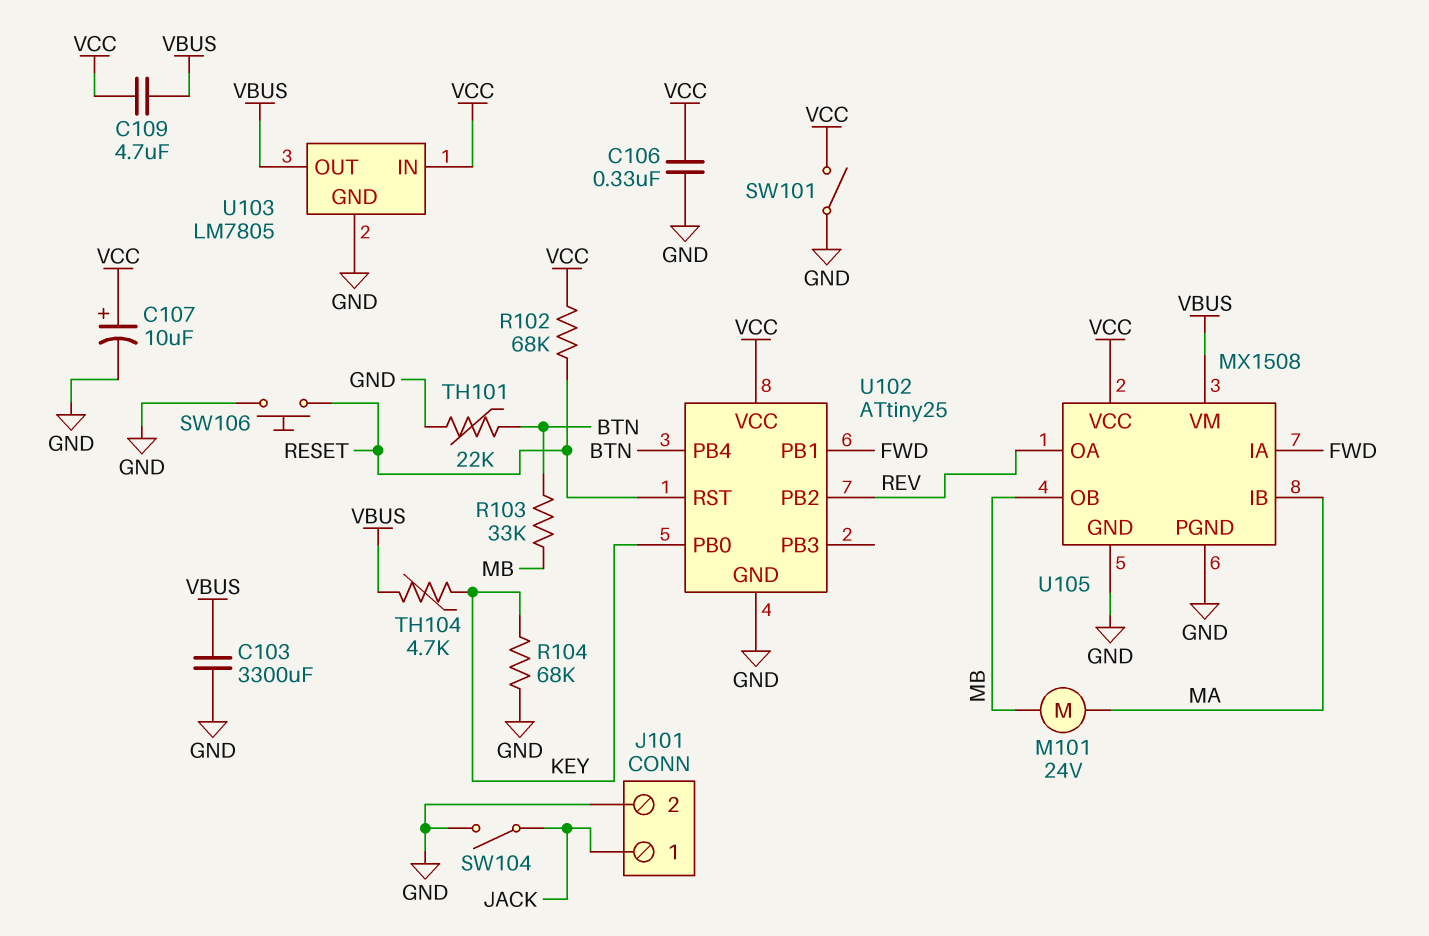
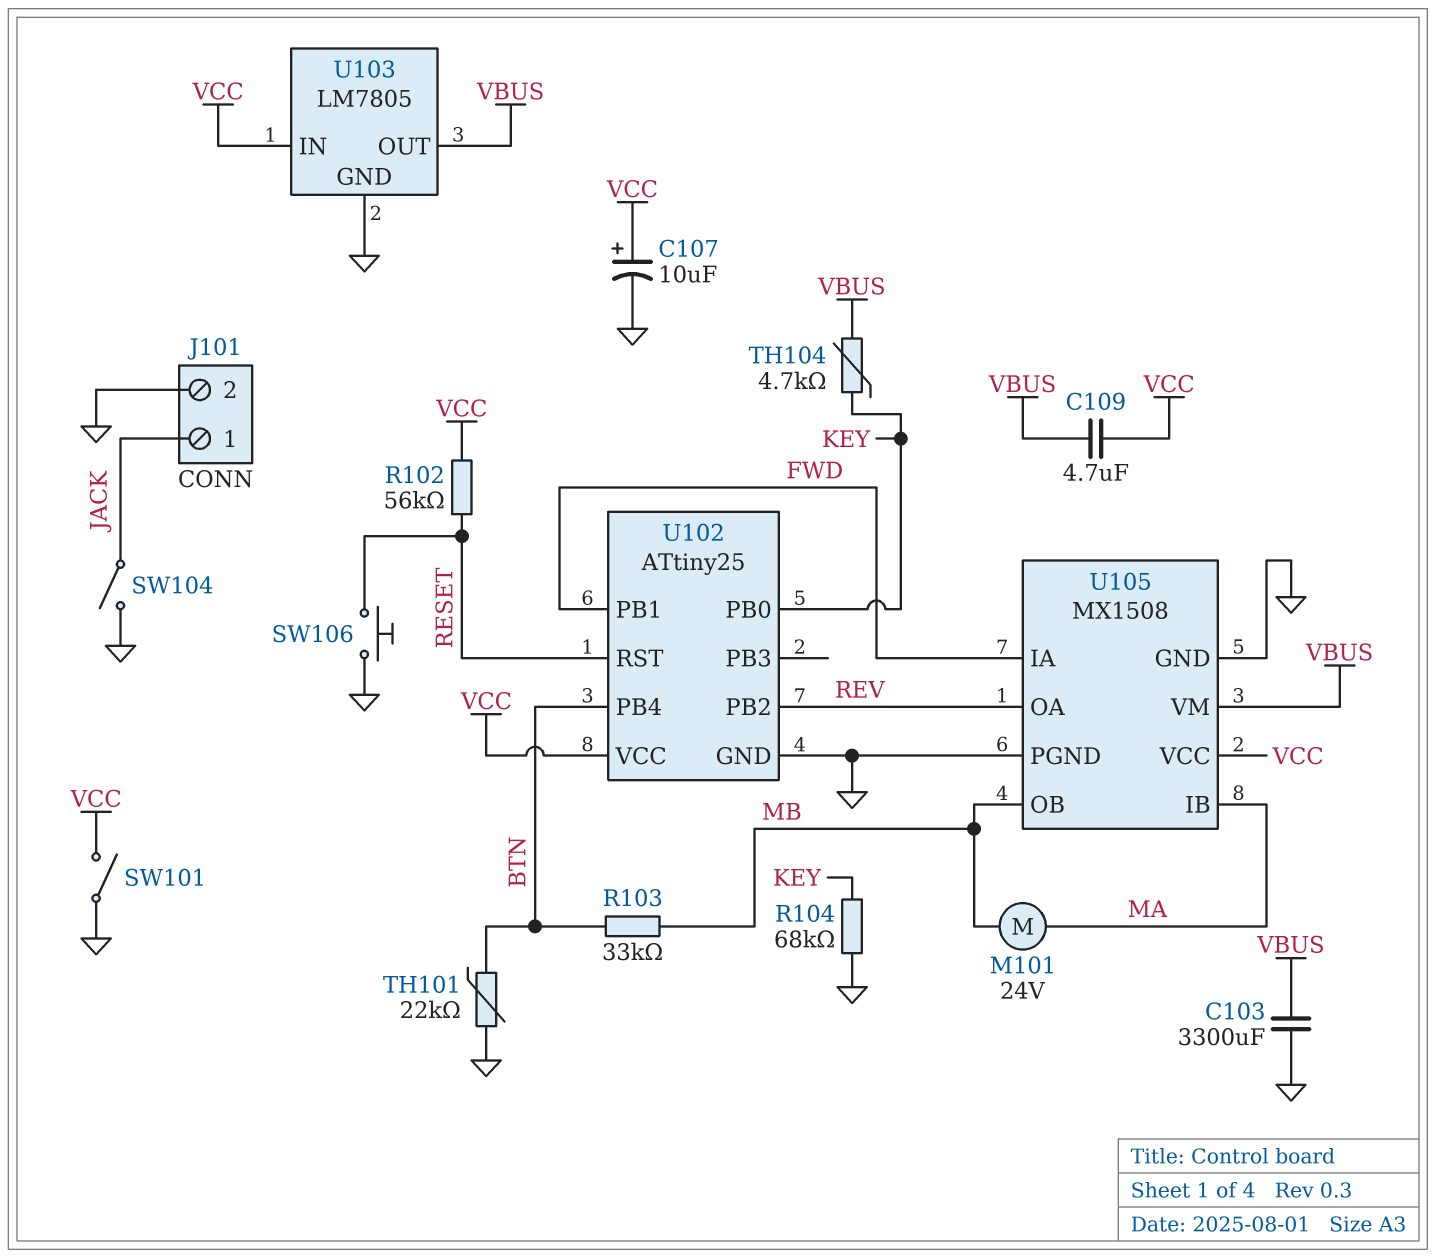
C106: 330nF (GND, VCC) -> none
R102: 68k (RESET, VCC) -> 56k (RESET, VCC)

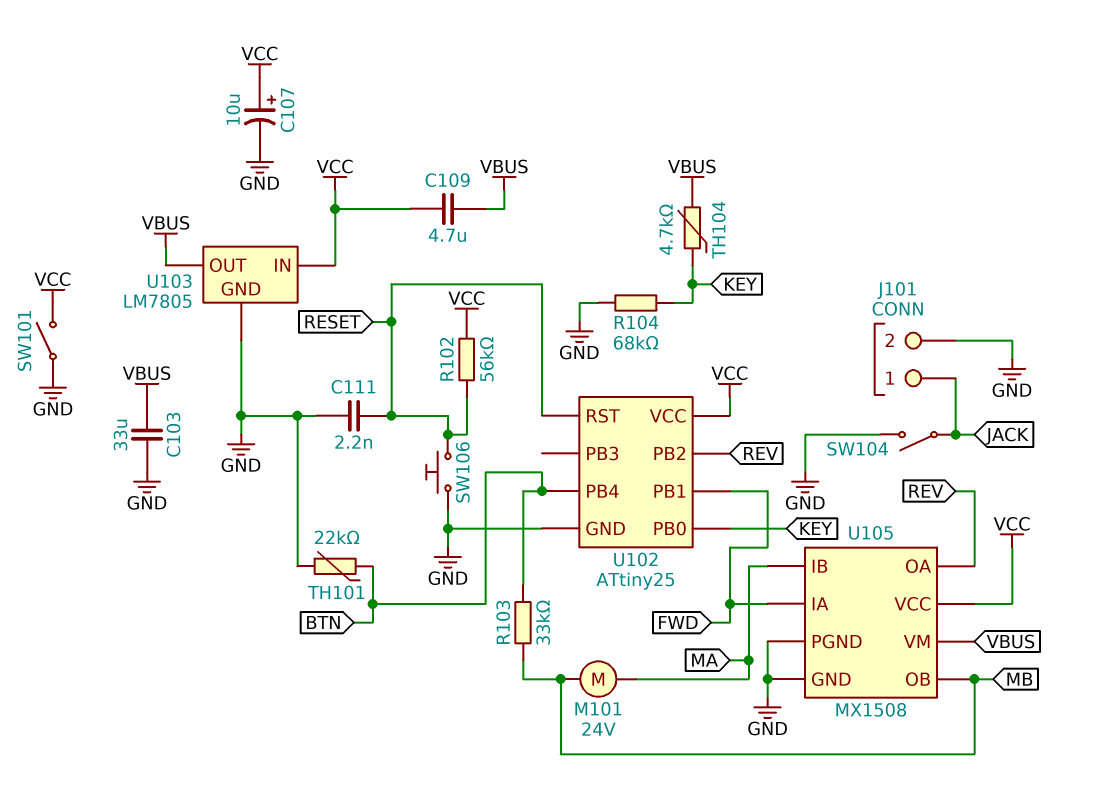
C103: 3300uF (GND, VBUS) -> 33uF (GND, VBUS)
C111: none -> 2.2nF (GND, RESET)

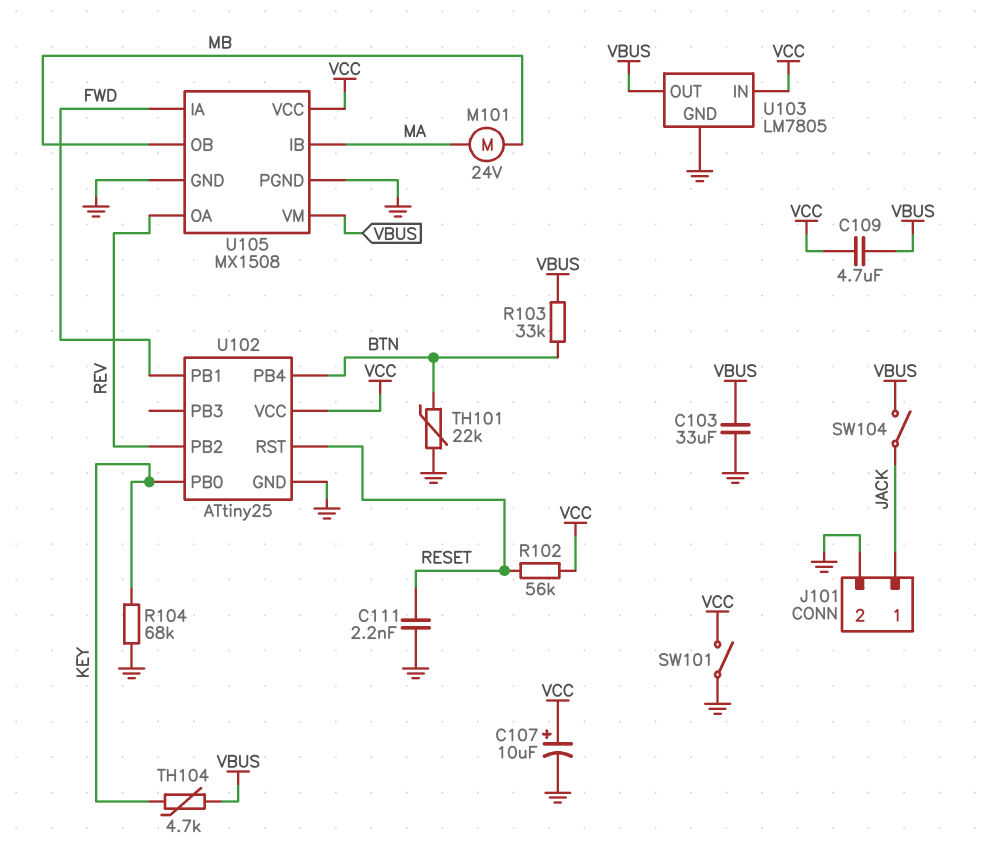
R103: 33k (BTN, MB) -> 33k (BTN, VBUS)
SW104: switch (GND, JACK) -> switch (JACK, VBUS)
SW106: button (GND, RESET) -> none

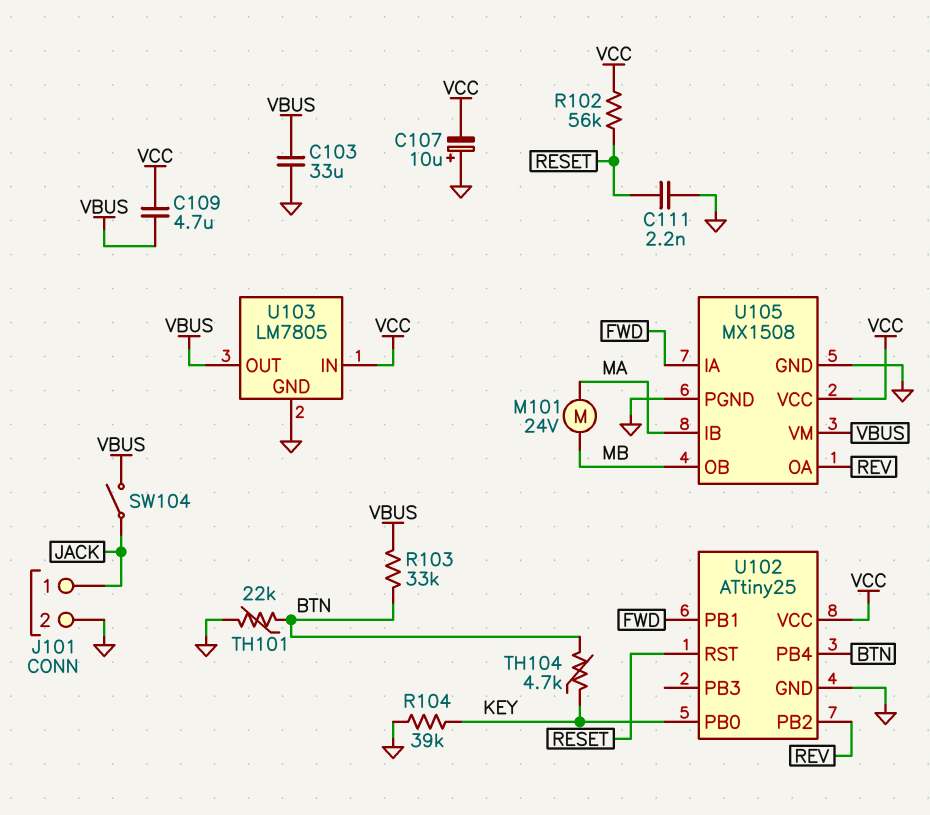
C107: 10uF (plus VCC, minus GND) -> 10uF (plus GND, minus VCC)
R104: 68k (GND, KEY) -> 39k (GND, KEY)
SW101: switch (GND, VCC) -> none
TH104: 4.7k (KEY, VBUS) -> 4.7k (BTN, KEY)

